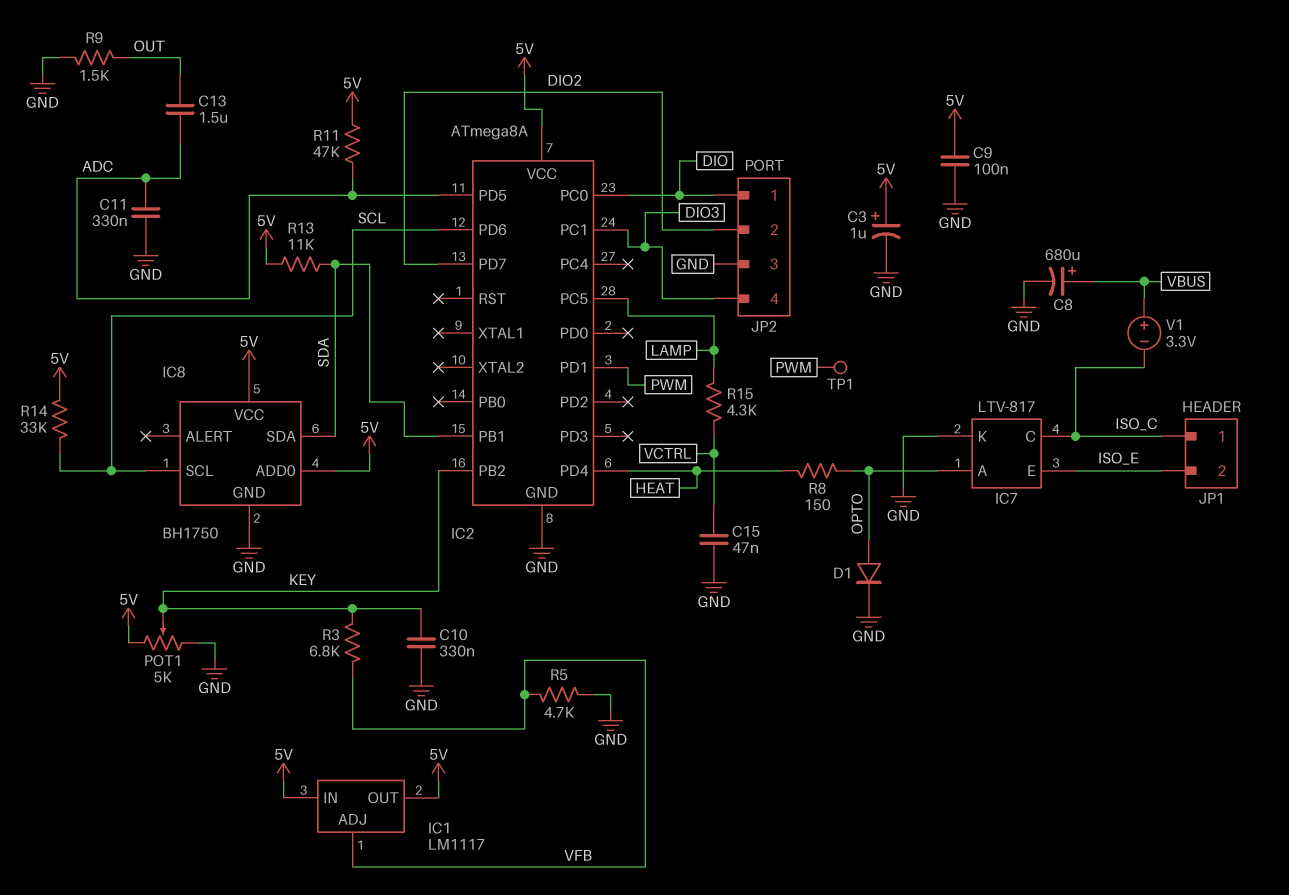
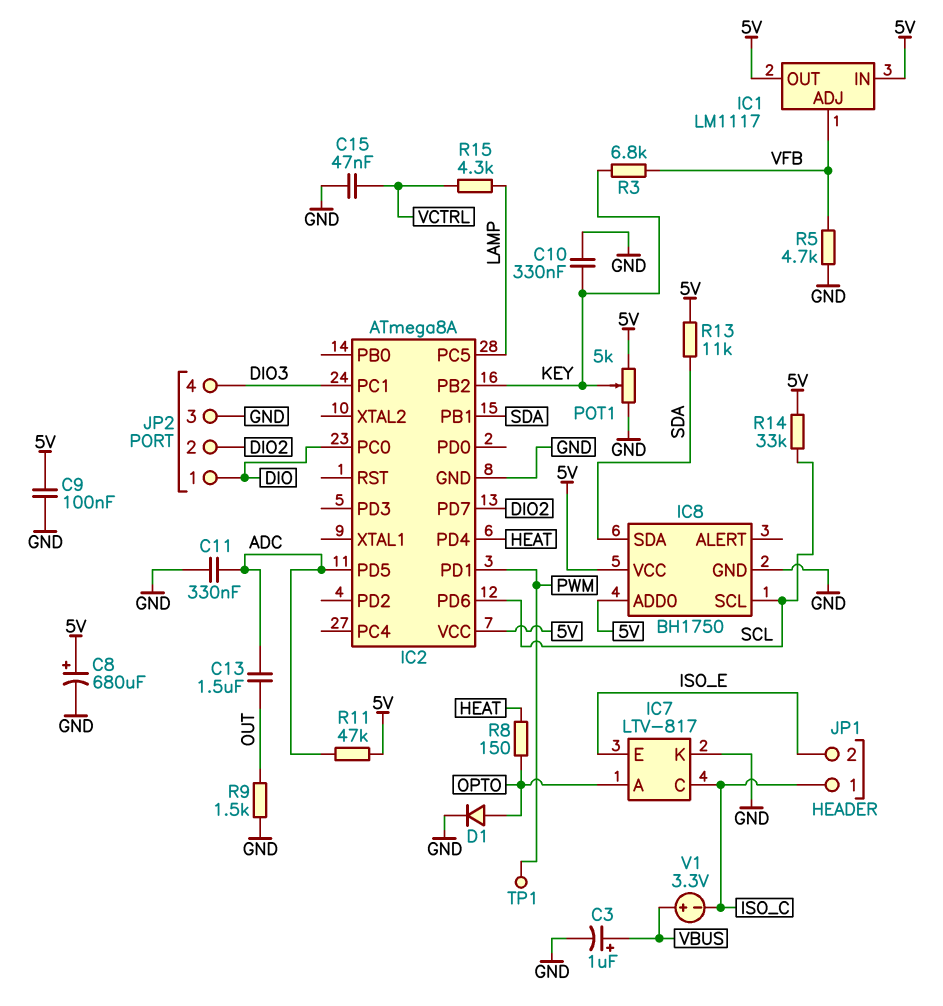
C3: 1uF (plus 5V, minus GND) -> 1uF (plus VBUS, minus GND)
C8: 680uF (plus VBUS, minus GND) -> 680uF (plus 5V, minus GND)

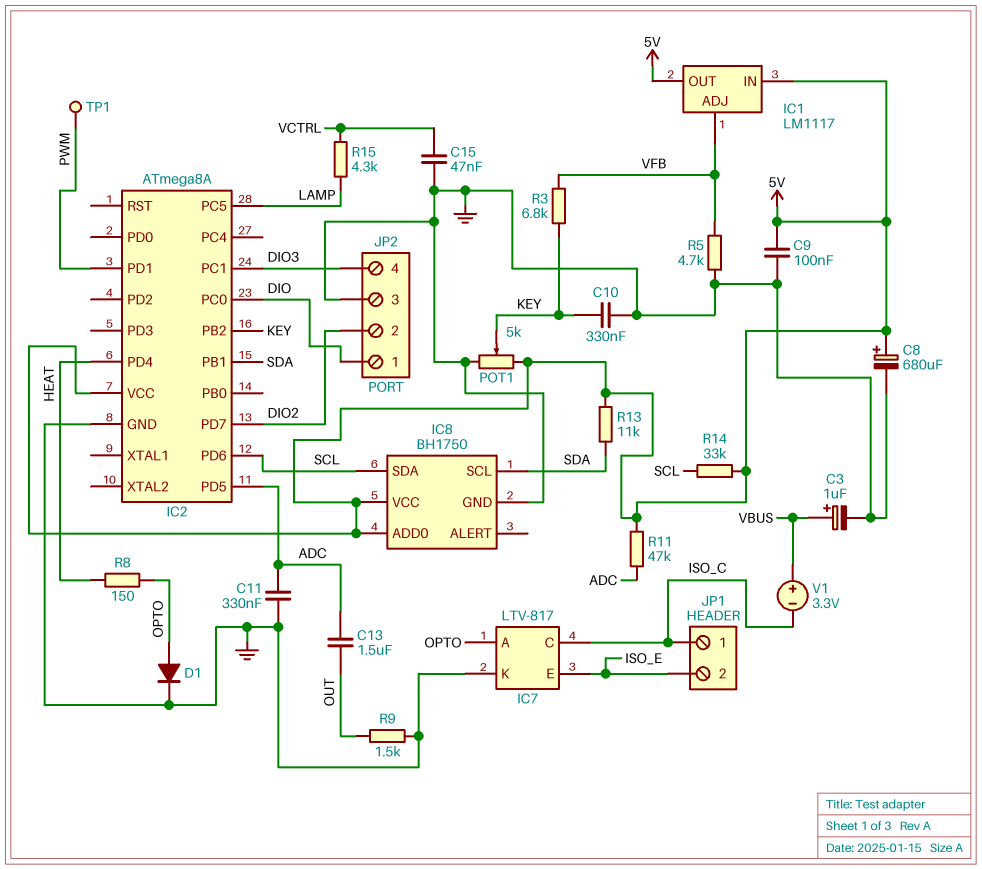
IC8 pin SCL: SCL -> SDA
IC8 pin SDA: SDA -> SCL

